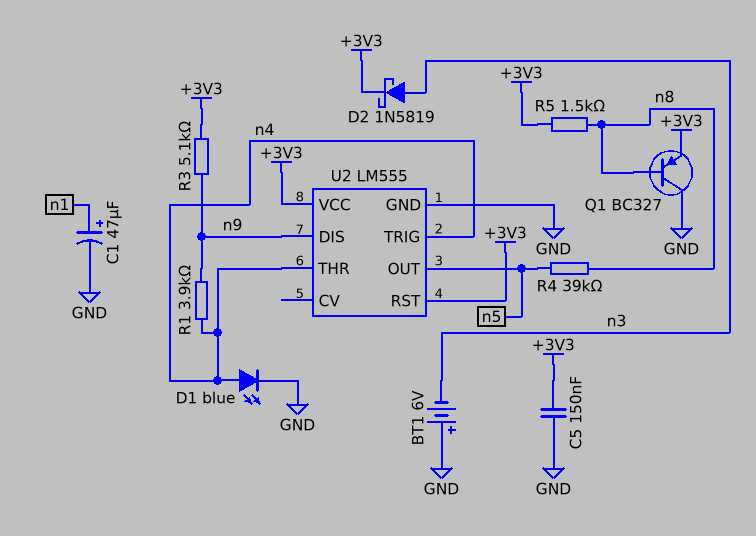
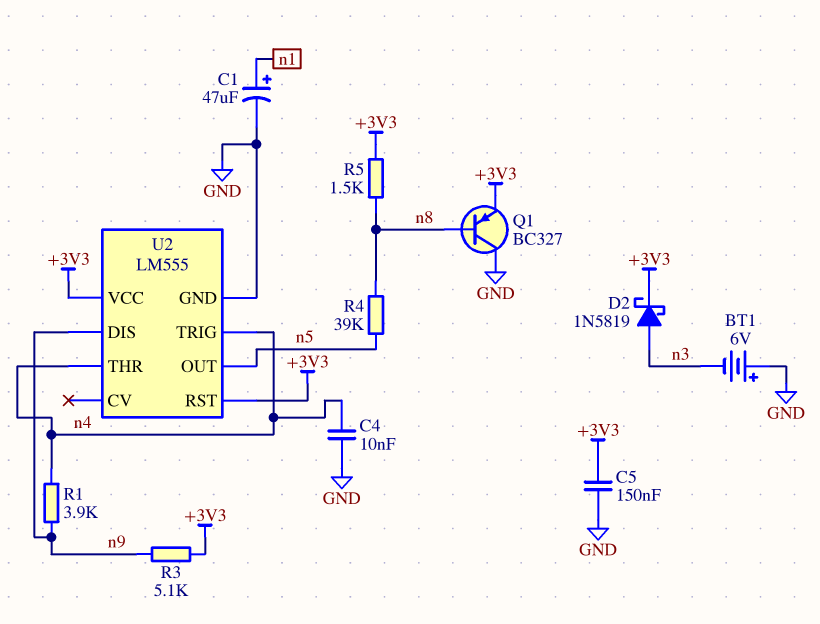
C4: none -> 10nF (GND, n4)
D1: LED blue (A n4, K GND) -> none

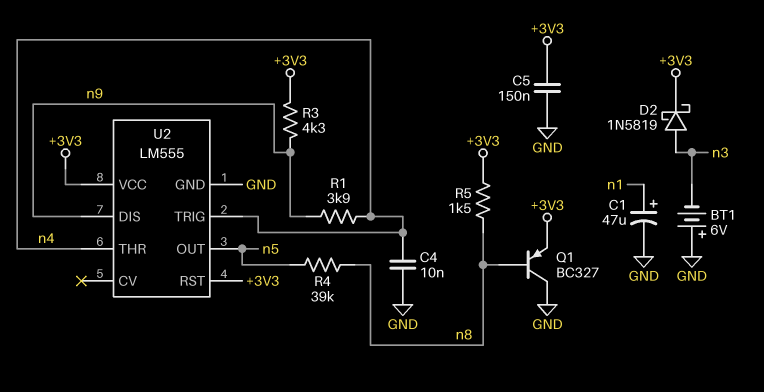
R3: 5.1k (+3V3, n9) -> 4.3k (+3V3, n9)

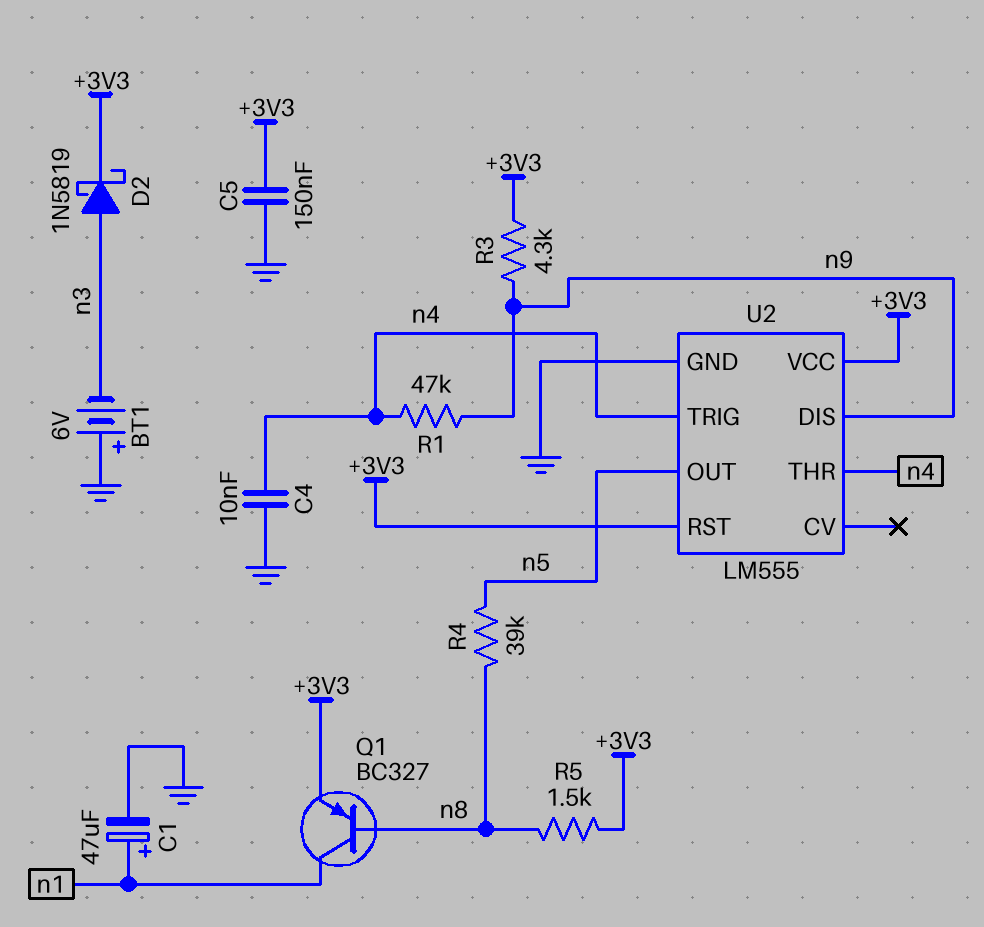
Q1: PNP BC327 (B n8, C GND, E +3V3) -> PNP BC327 (B n8, C n1, E +3V3)
R1: 3.9k (n4, n9) -> 47k (n4, n9)

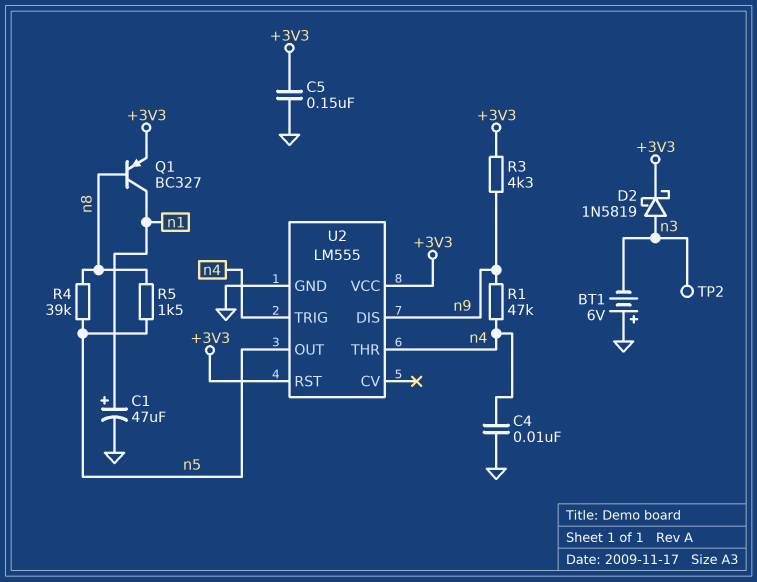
R5: 1.5k (+3V3, n8) -> 1.5k (n5, n8)
TP2: none -> test point (n3)

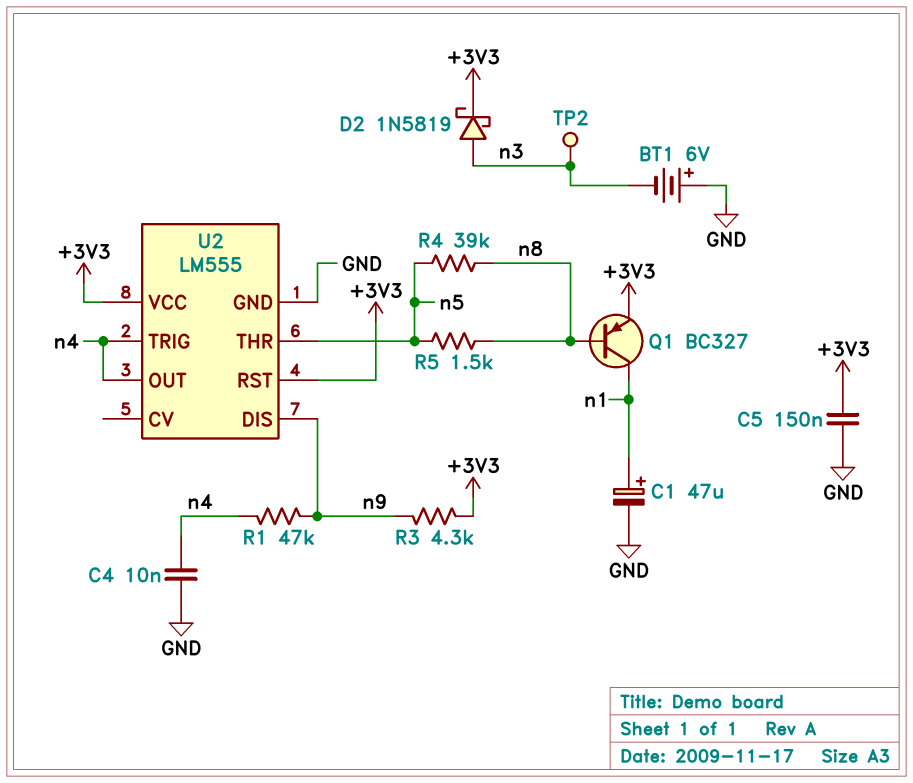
U2 pin OUT: n5 -> n4
U2 pin THR: n4 -> n5

